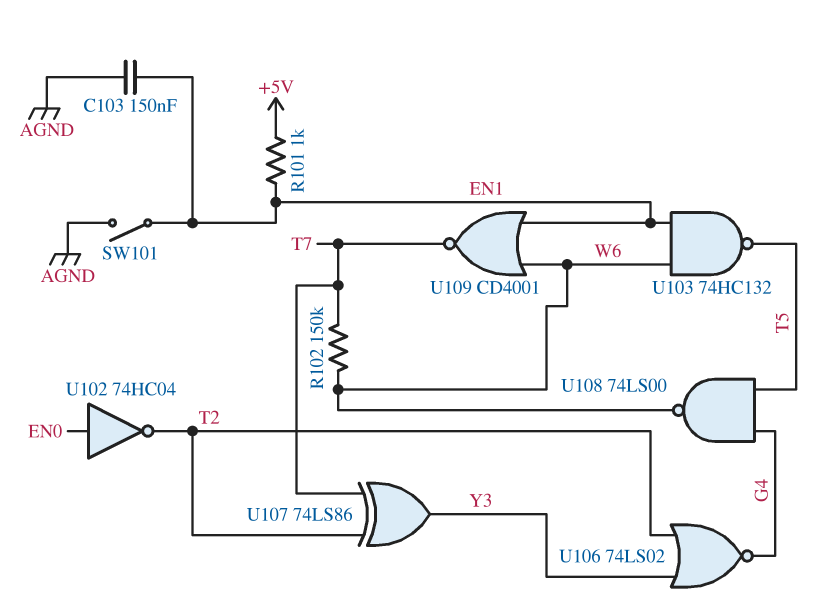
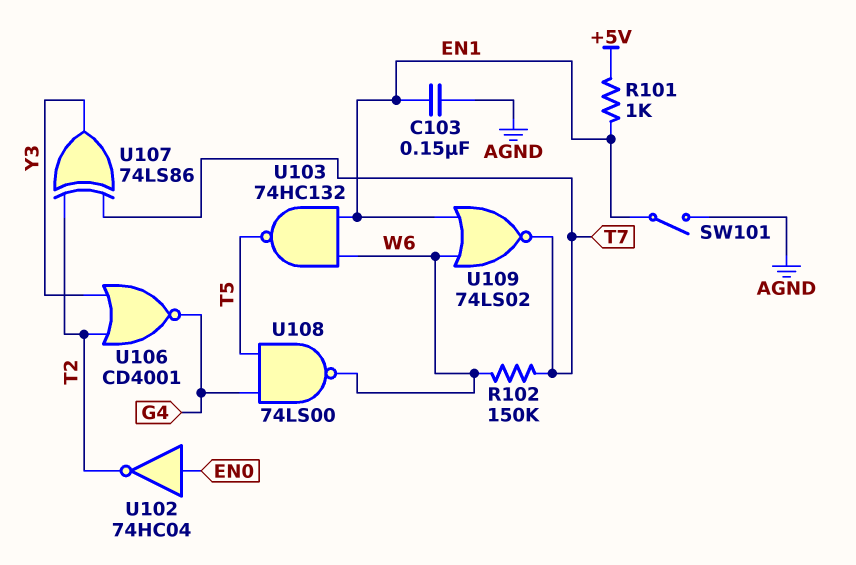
U106: NOR 74LS02 (in T2, in Y3, out G4) -> NOR CD4001 (in T2, in Y3, out G4)
U109: NOR CD4001 (in EN1, in W6, out T7) -> NOR 74LS02 (in EN1, in W6, out T7)

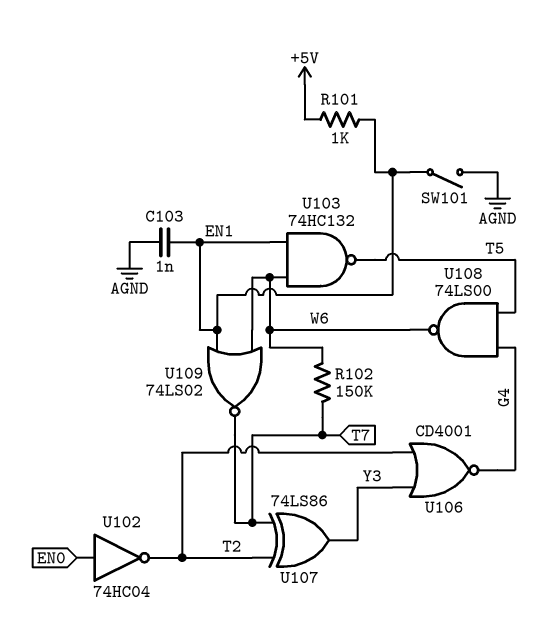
C103: 150nF (AGND, EN1) -> 1nF (AGND, EN1)

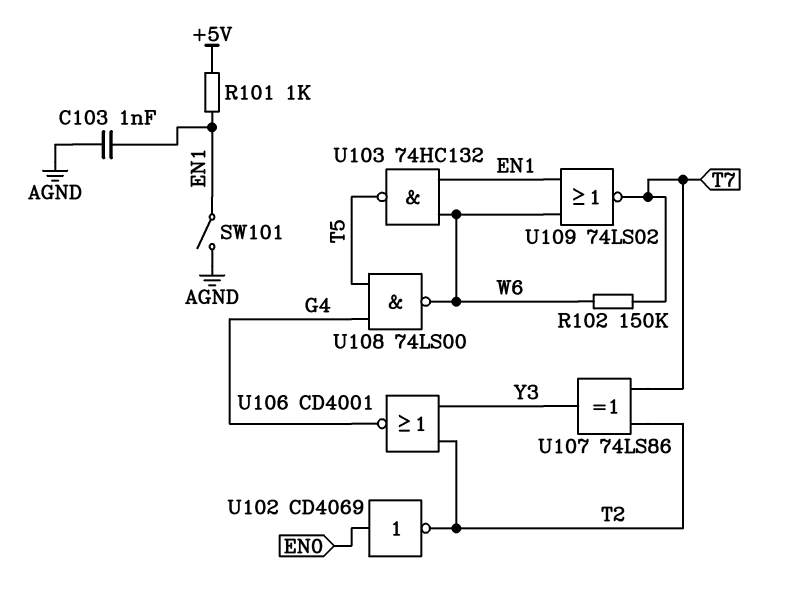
U102: NOT 74HC04 (in EN0, out T2) -> NOT CD4069 (in EN0, out T2)

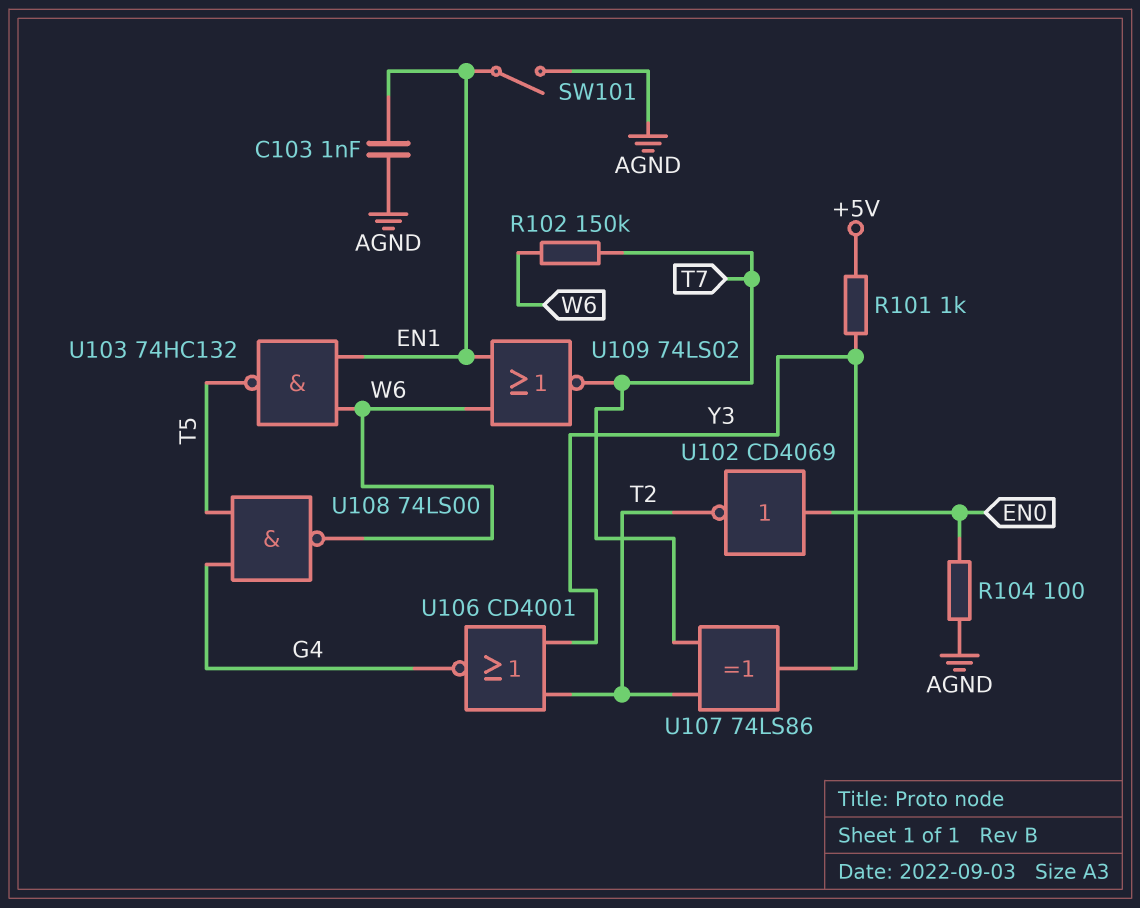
R101: 1k (+5V, EN1) -> 1k (+5V, Y3)
R104: none -> 100 (AGND, EN0)

